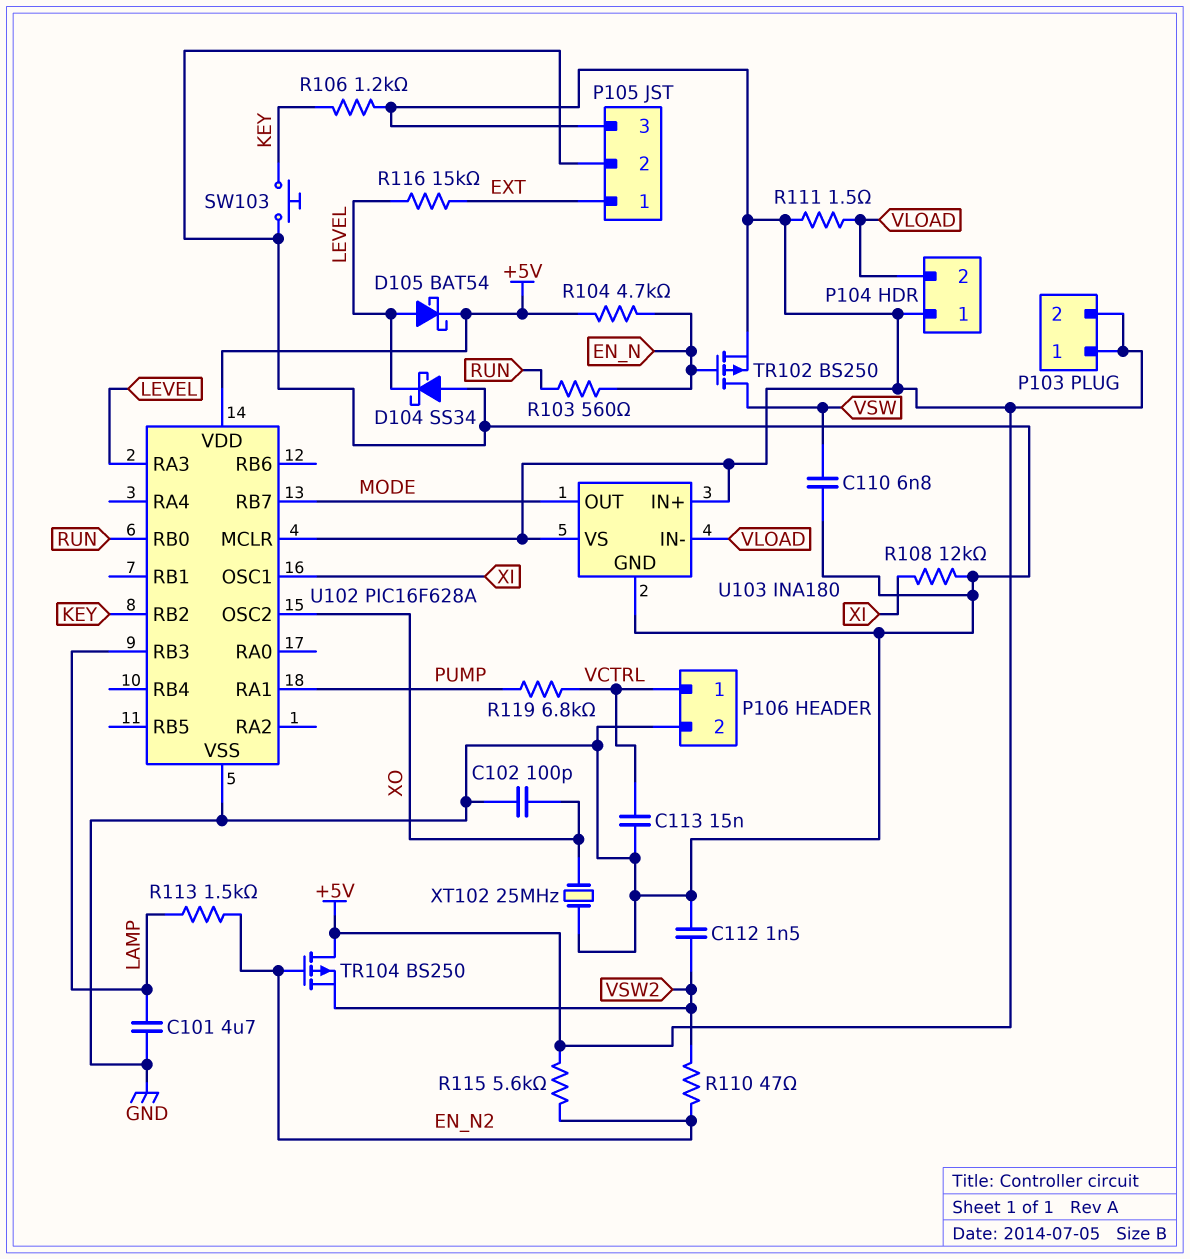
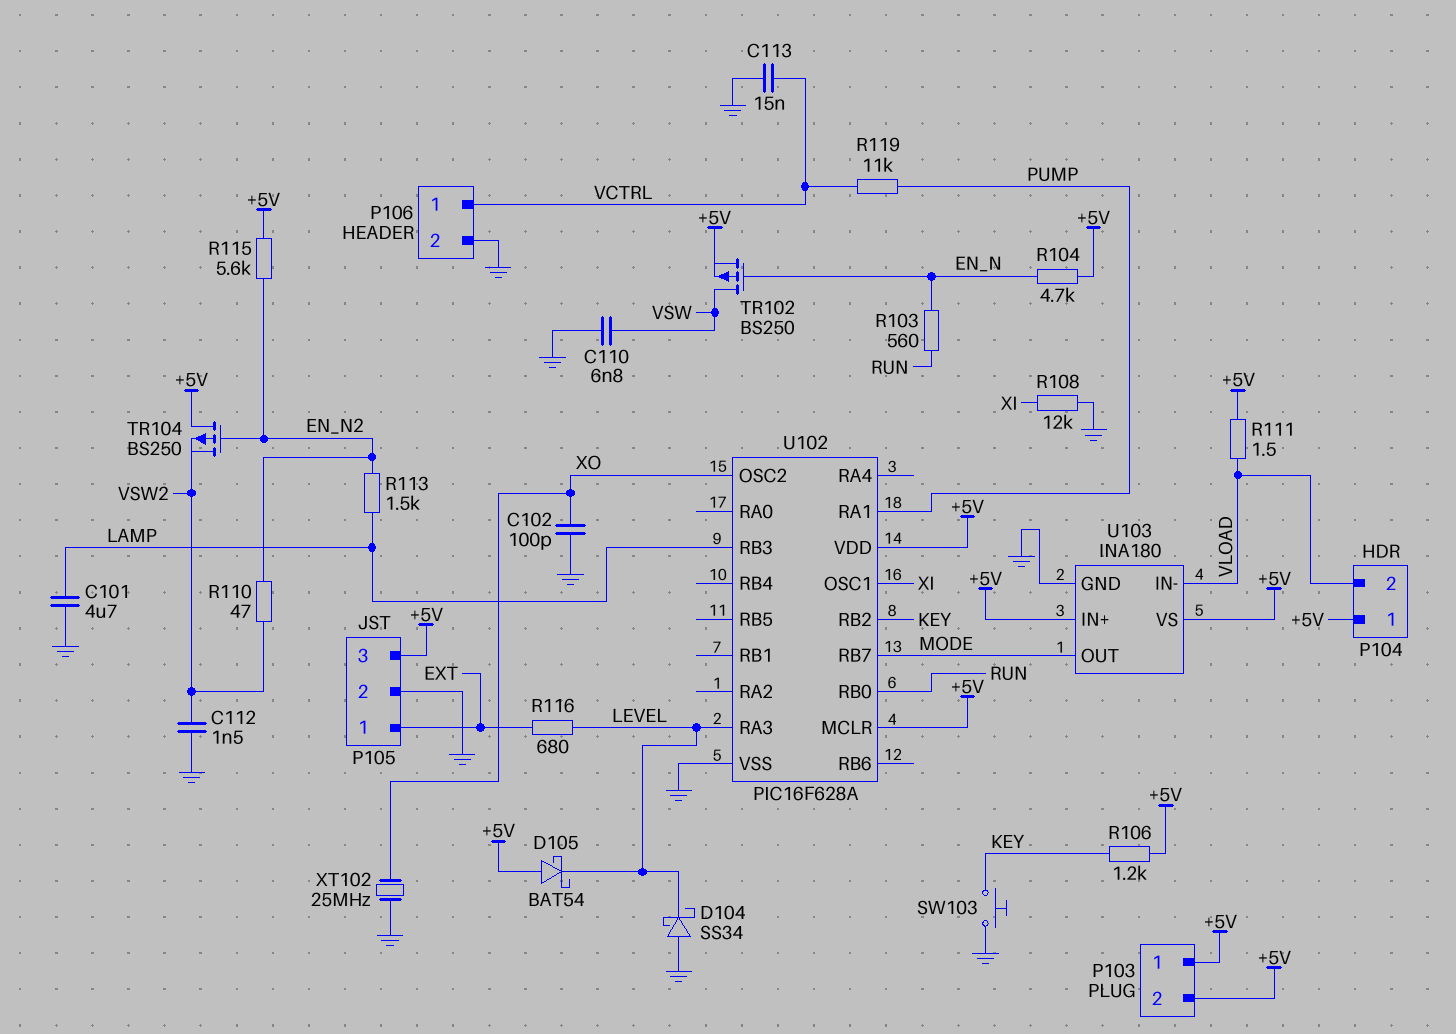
D105: schottky BAT54 (A LEVEL, K +5V) -> schottky BAT54 (A +5V, K LEVEL)
R116: 15k (EXT, LEVEL) -> 680 (EXT, LEVEL)
R119: 6.8k (PUMP, VCTRL) -> 11k (PUMP, VCTRL)

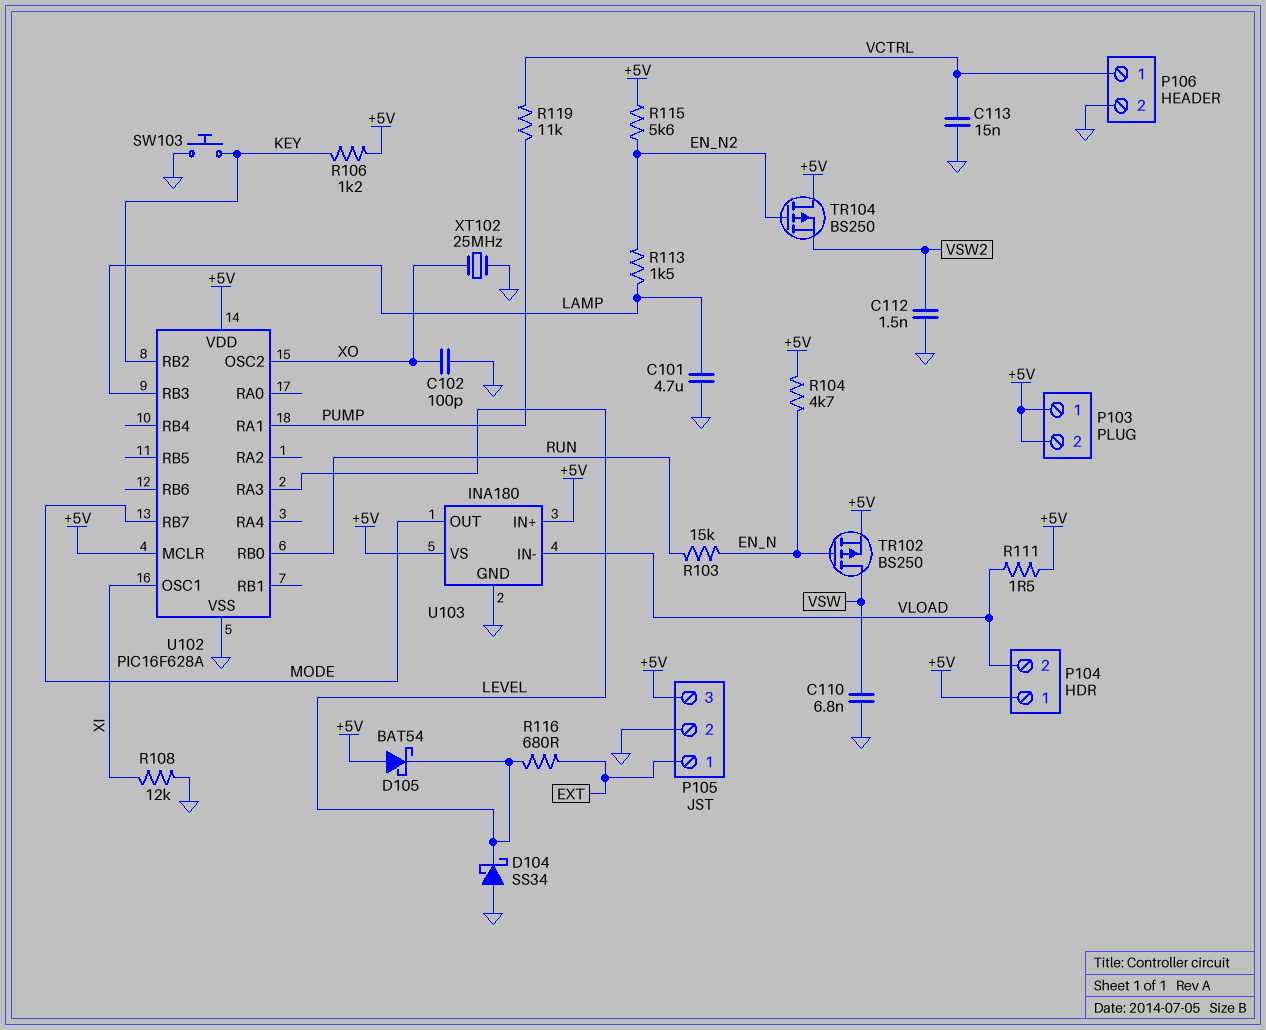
R103: 560 (EN_N, RUN) -> 15k (EN_N, RUN)
R110: 47 (EN_N2, VSW2) -> none

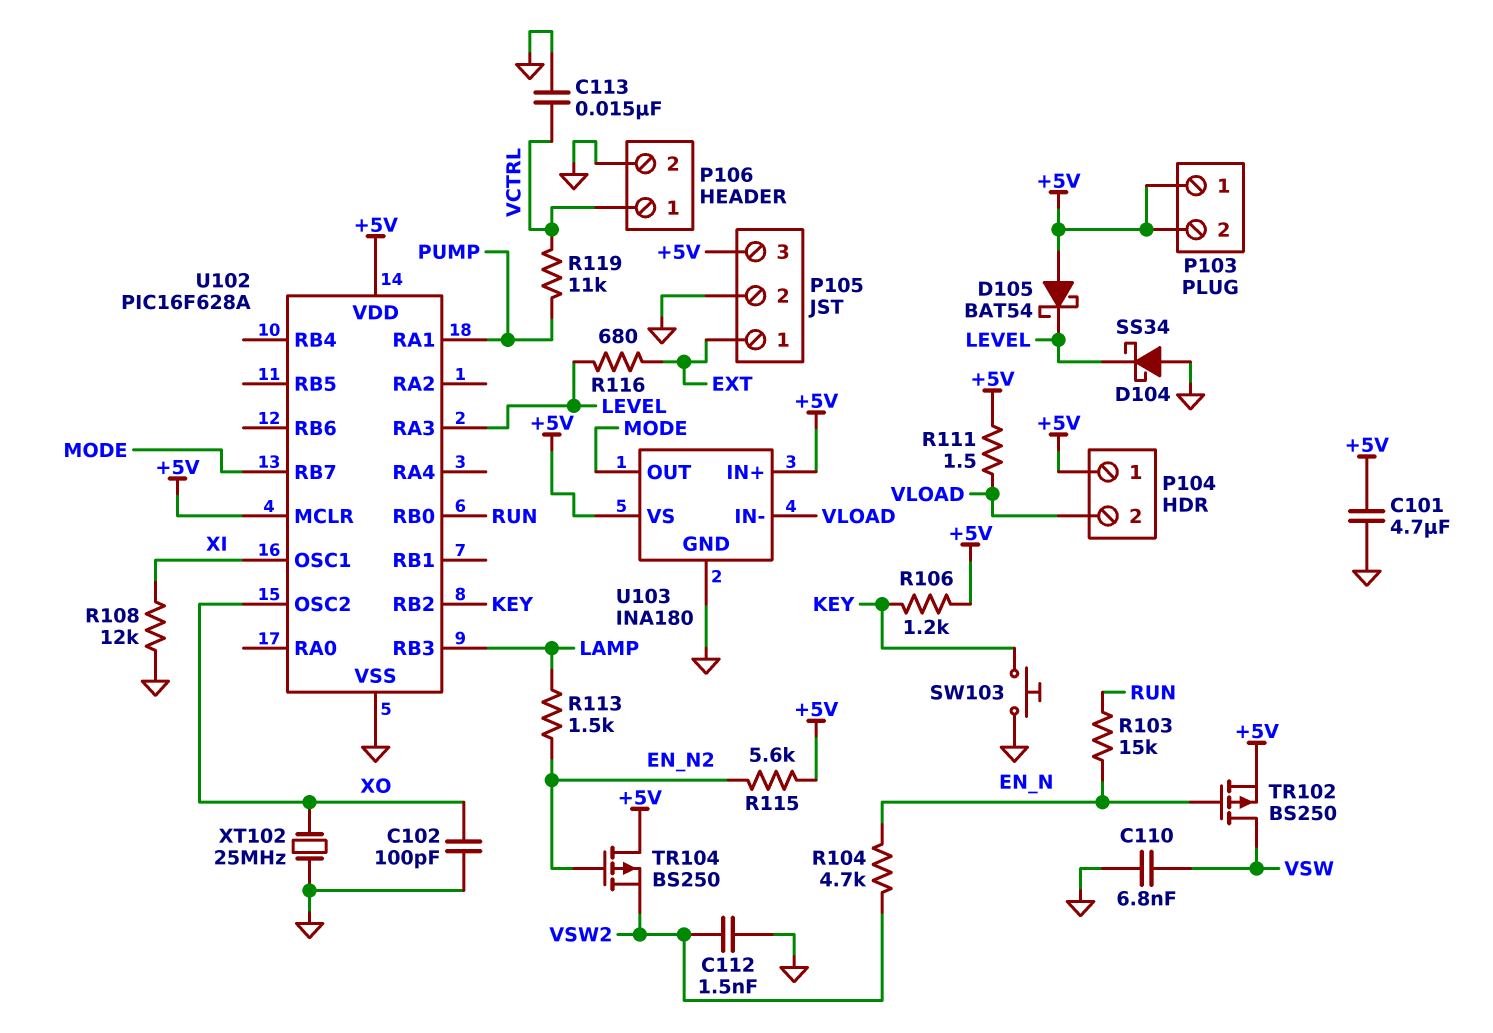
C101: 4.7uF (GND, LAMP) -> 4.7uF (+5V, GND)
R104: 4.7k (+5V, EN_N) -> 4.7k (EN_N, VSW2)

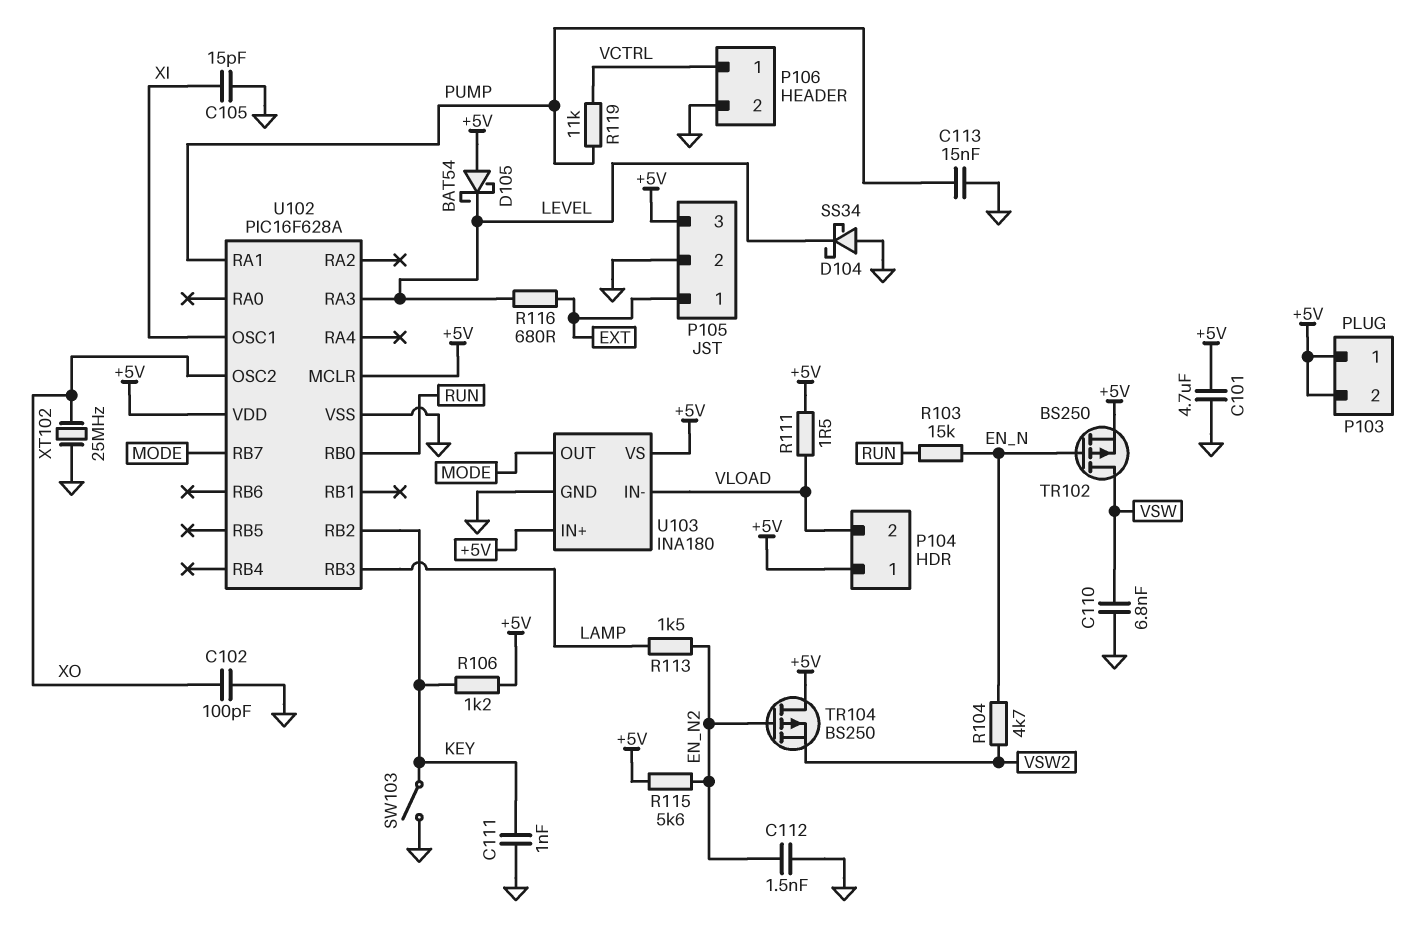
C105: none -> 15pF (GND, XI)
C111: none -> 1nF (GND, KEY)
C112: 1.5nF (GND, VSW2) -> 1.5nF (EN_N2, GND)
C113: 15nF (GND, VCTRL) -> 15nF (GND, PUMP)
R108: 12k (GND, XI) -> none
SW103: button (GND, KEY) -> switch (GND, KEY)

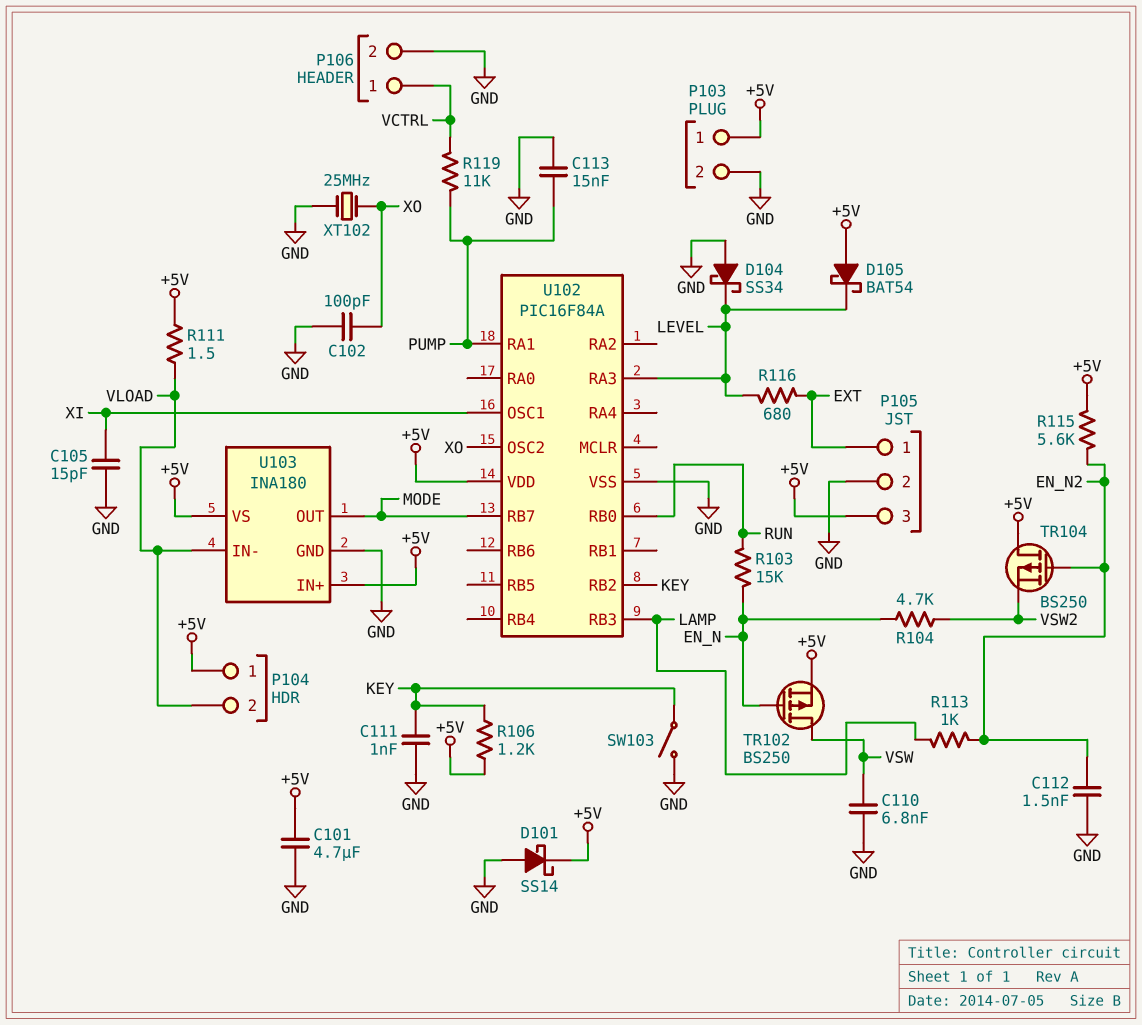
D101: none -> schottky SS14 (A GND, K +5V)
P103 pin 2: +5V -> GND
R113: 1.5k (EN_N2, LAMP) -> 1k (EN_N2, LAMP)
U102: PIC16F628A -> PIC16F84A
U102 pin MCLR: +5V -> none

